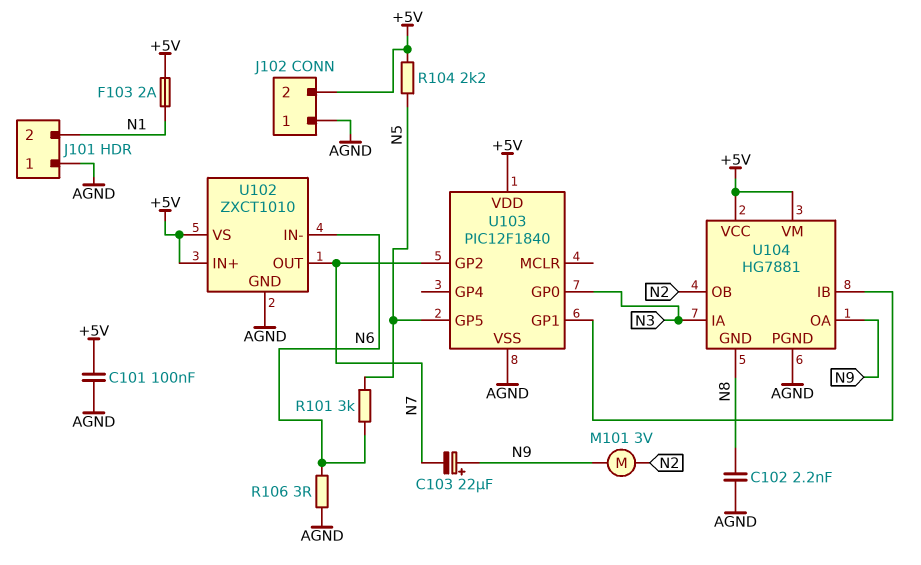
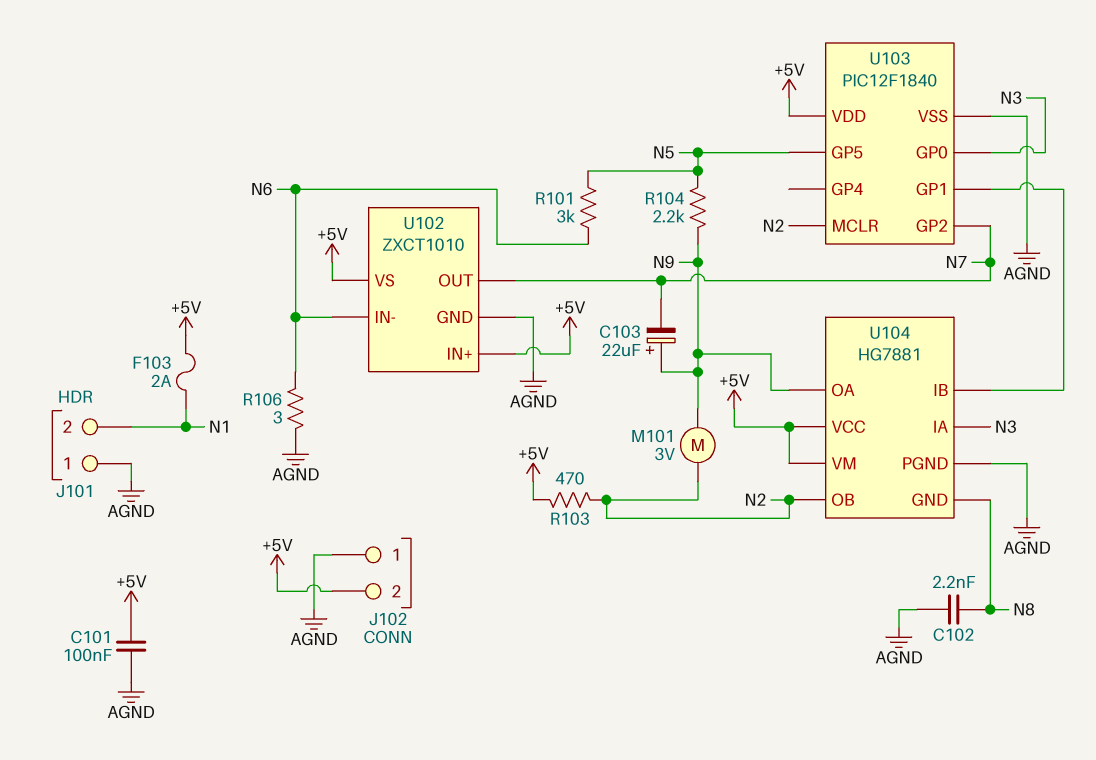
R103: none -> 470 (+5V, N2)
R104: 2.2k (+5V, N5) -> 2.2k (N5, N9)
U103 pin MCLR: none -> N2

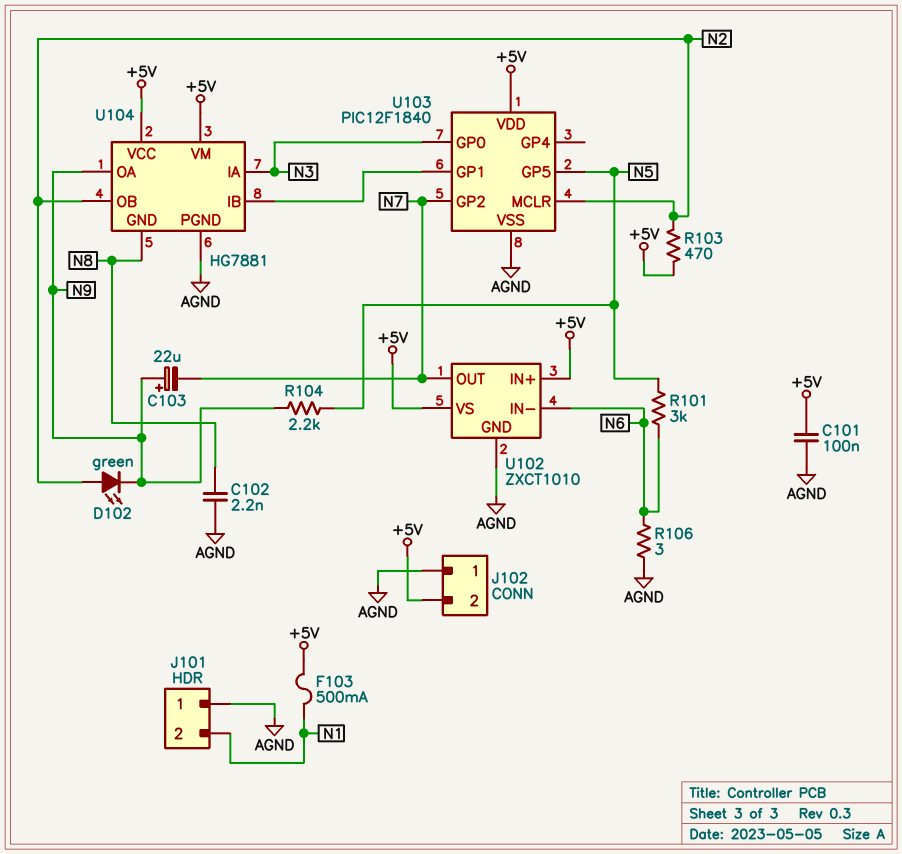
D102: none -> LED green (A N2, K N9)
F103: 2A (+5V, N1) -> 500mA (+5V, N1)
M101: motor 3V (N2, N9) -> none

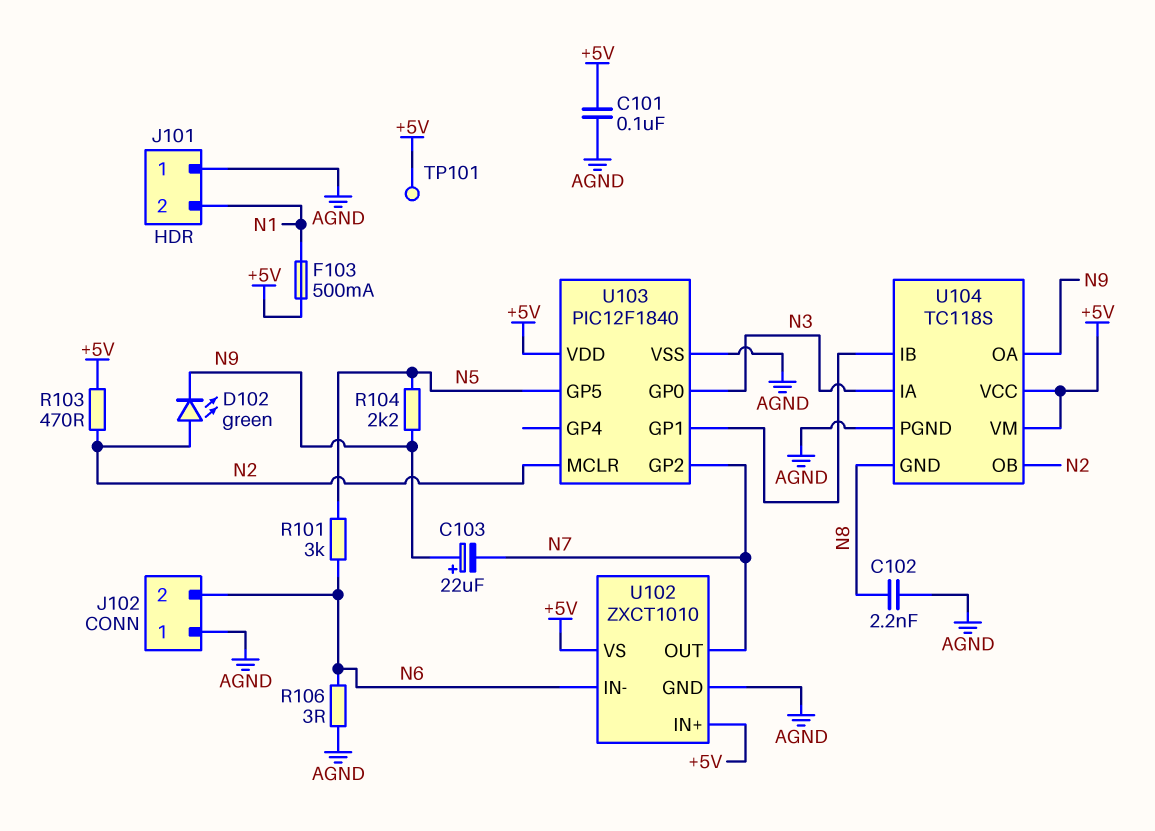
J102 pin 2: +5V -> N6
TP101: none -> test point (+5V)
U104: HG7881 -> TC118S

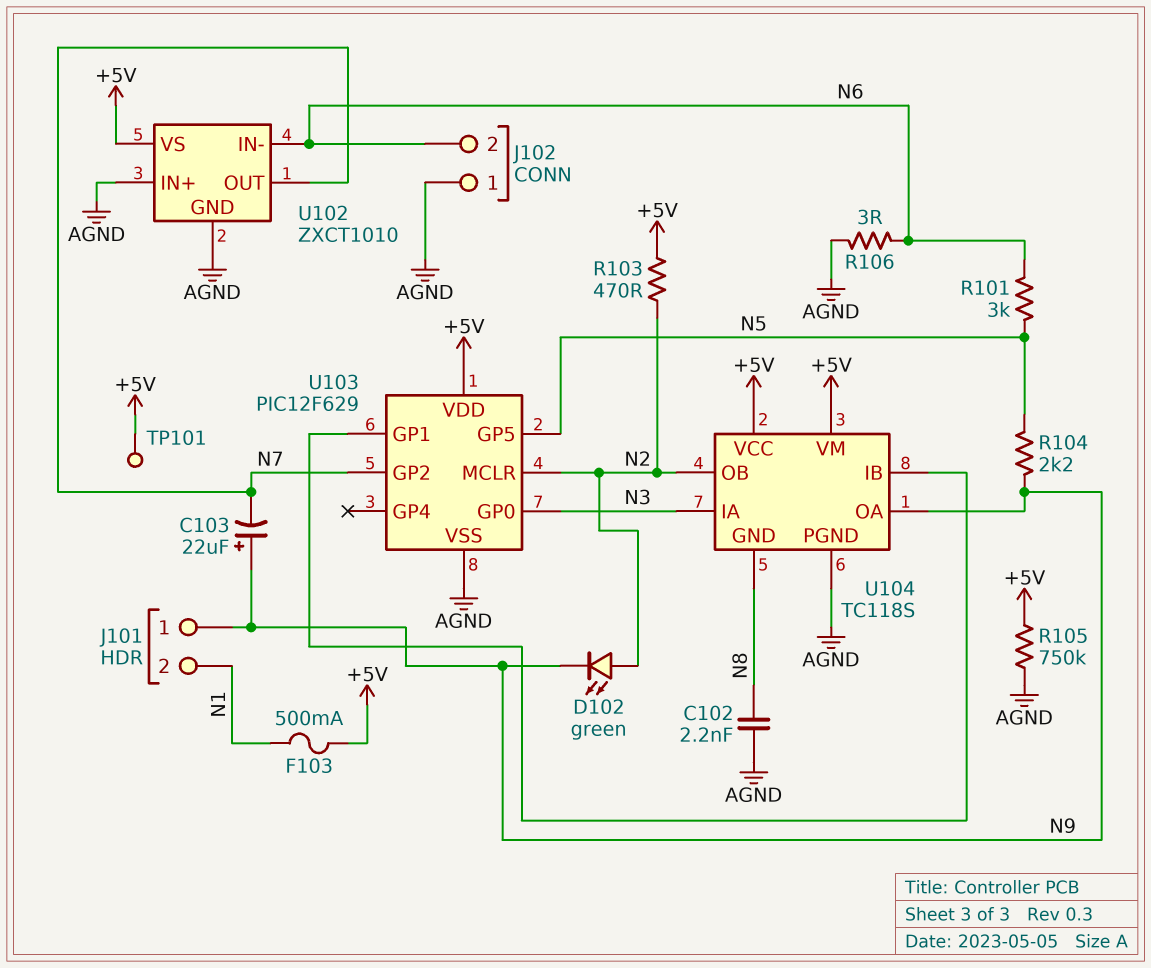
C101: 100nF (+5V, AGND) -> none
J101 pin 1: AGND -> N9
R105: none -> 750k (+5V, AGND)
U102 pin IN+: +5V -> AGND
U103: PIC12F1840 -> PIC12F629

